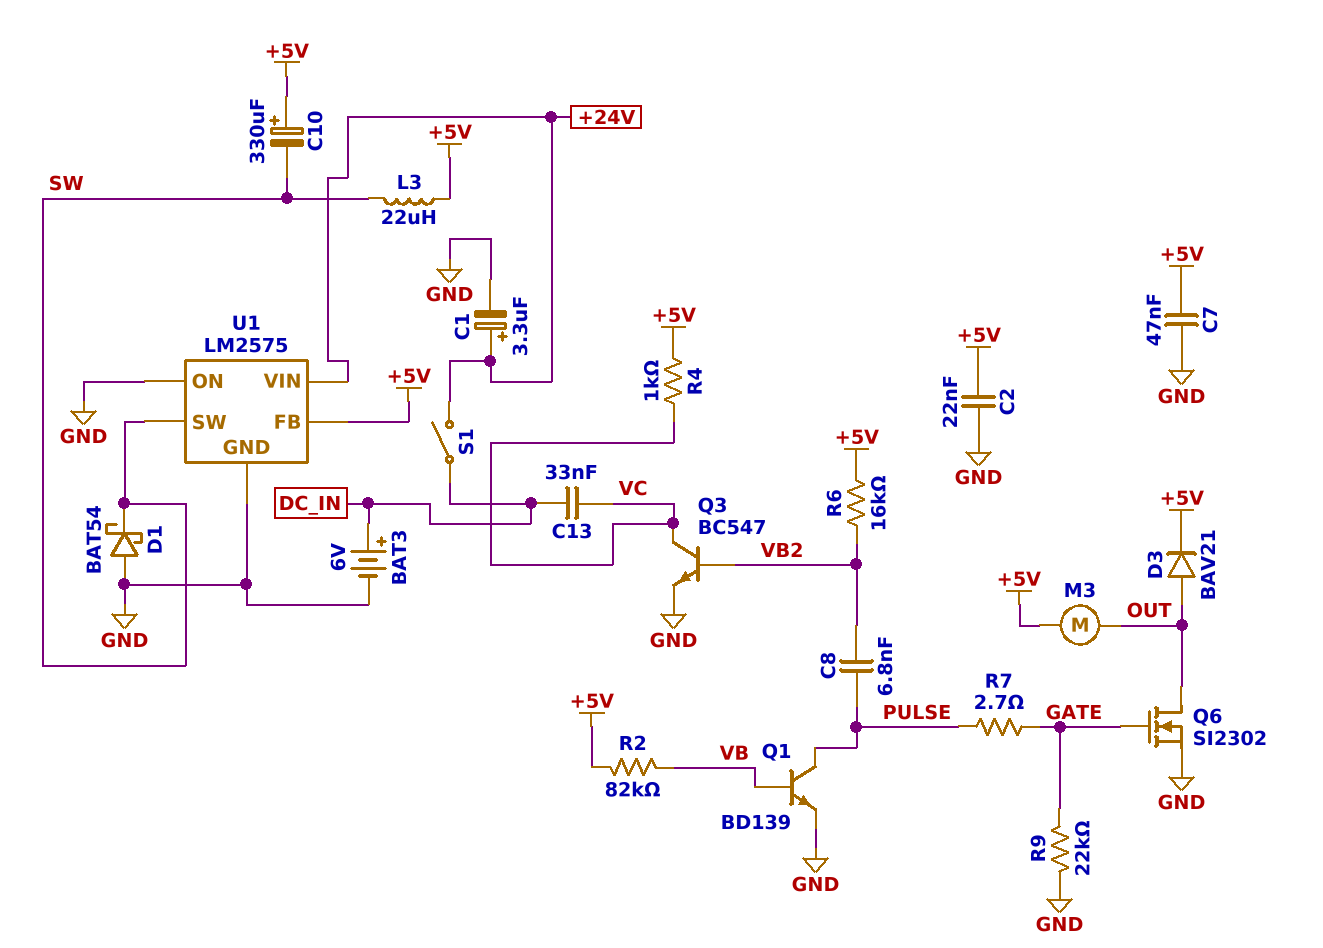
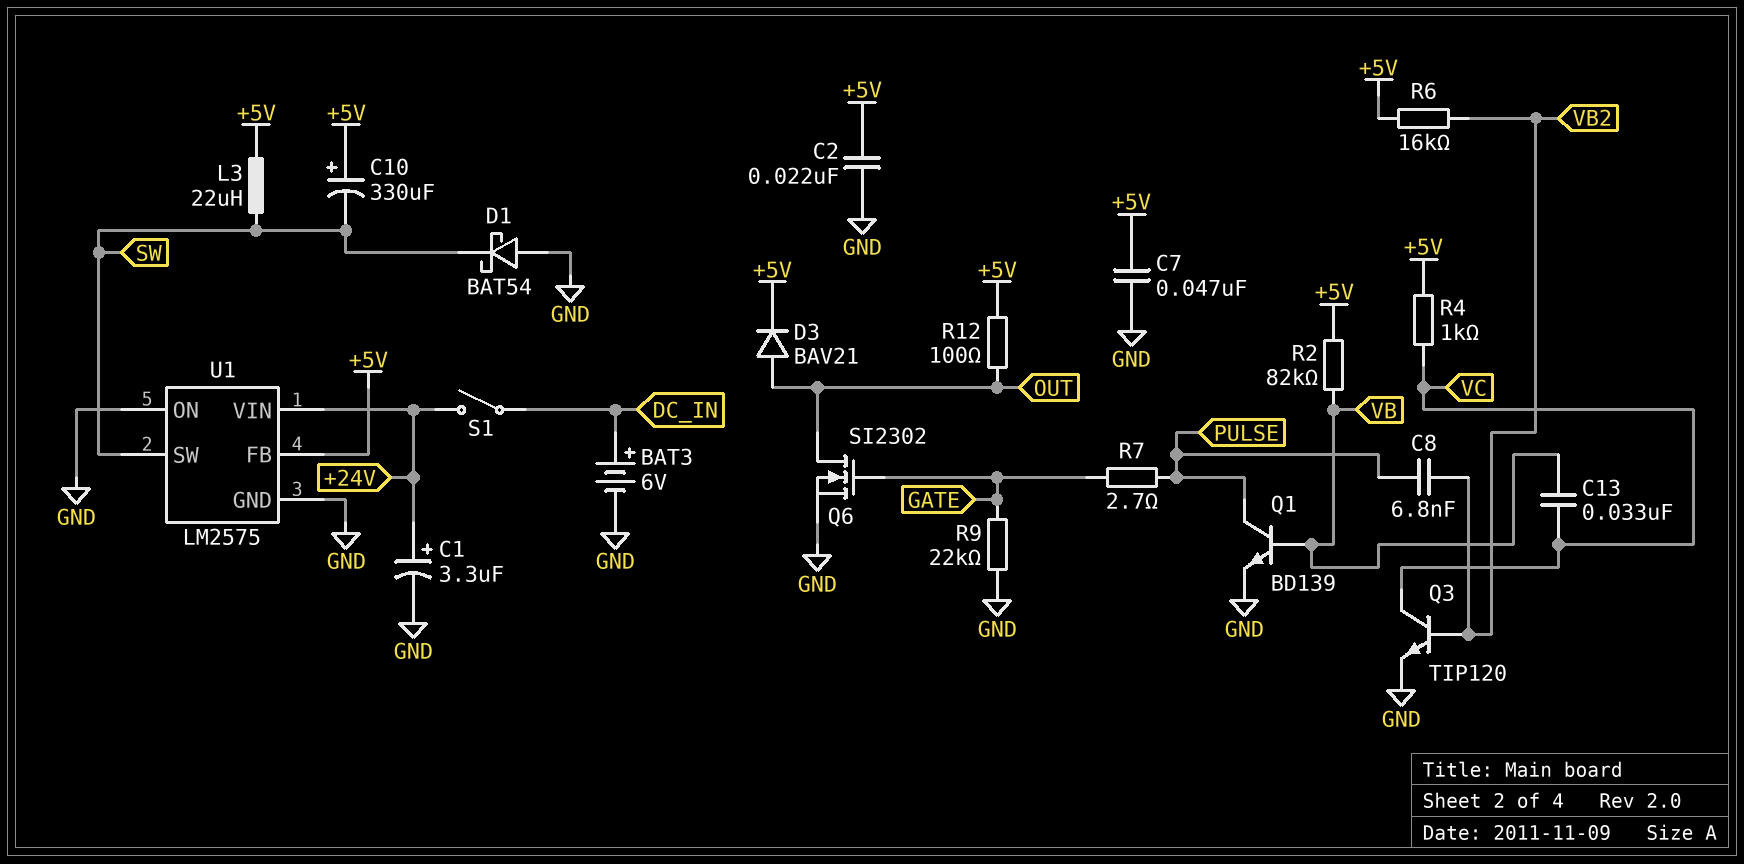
C13: 33nF (DC_IN, VC) -> 33nF (VB, VC)
M3: motor (+5V, OUT) -> none
Q3: NPN BC547 (B VB2, C VC, E GND) -> NPN TIP120 (B VB2, C VC, E GND)
R12: none -> 100 (+5V, OUT)

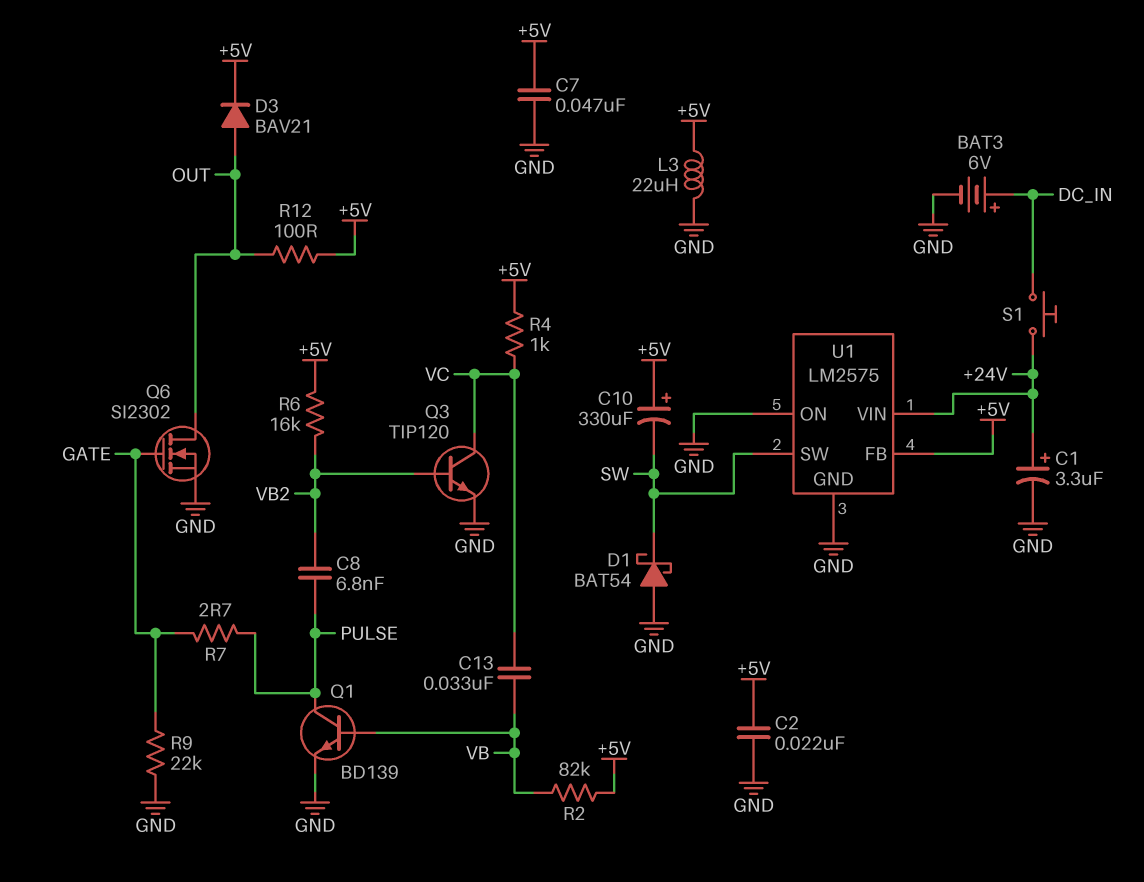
L3: 22uH (+5V, SW) -> 22uH (+5V, GND)
S1: switch (+24V, DC_IN) -> button (+24V, DC_IN)

